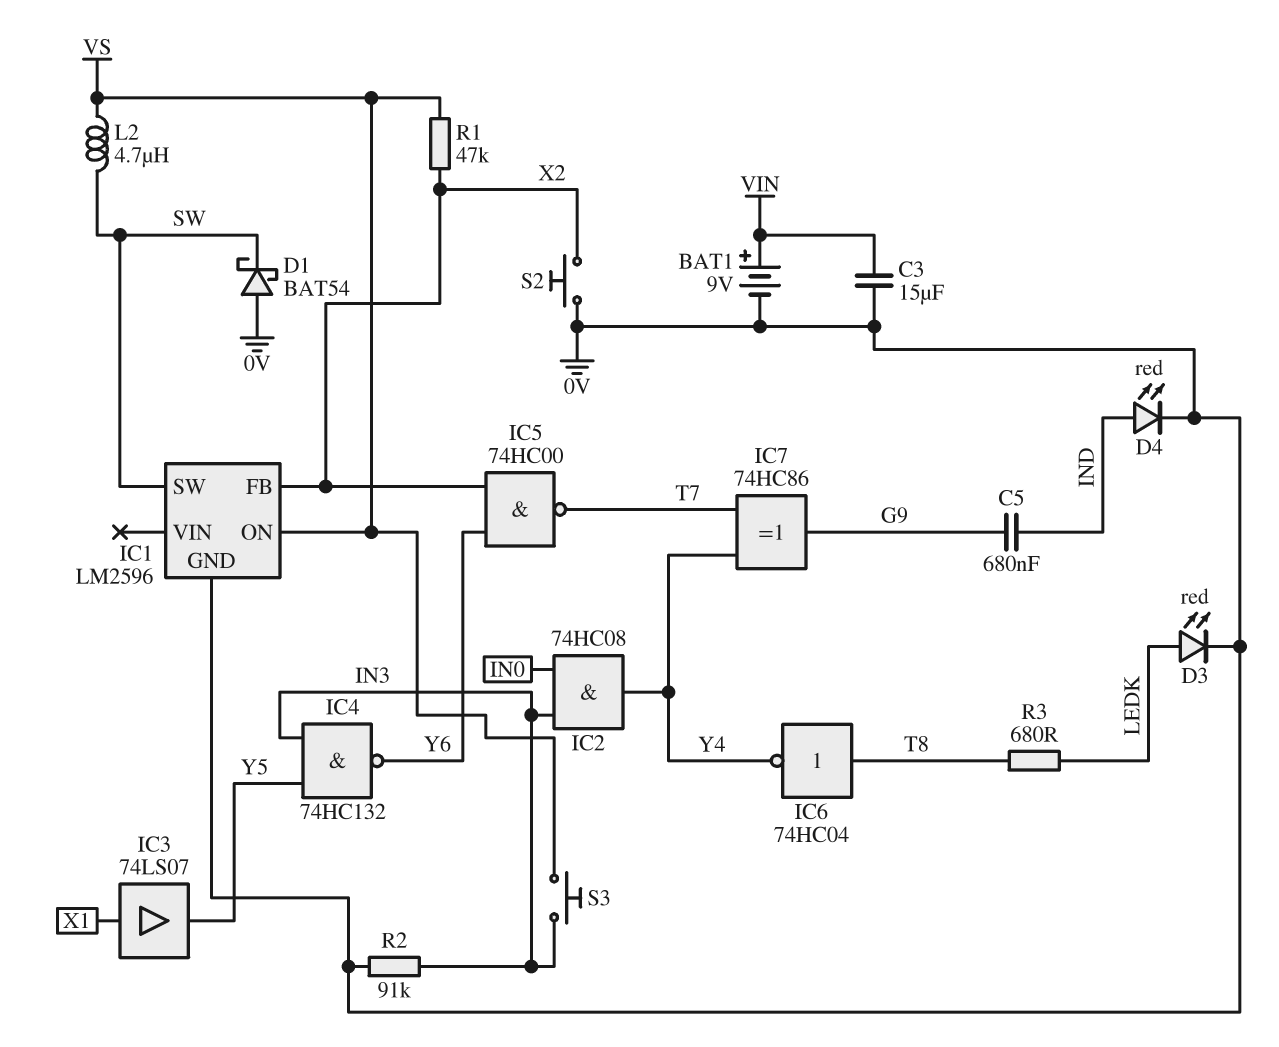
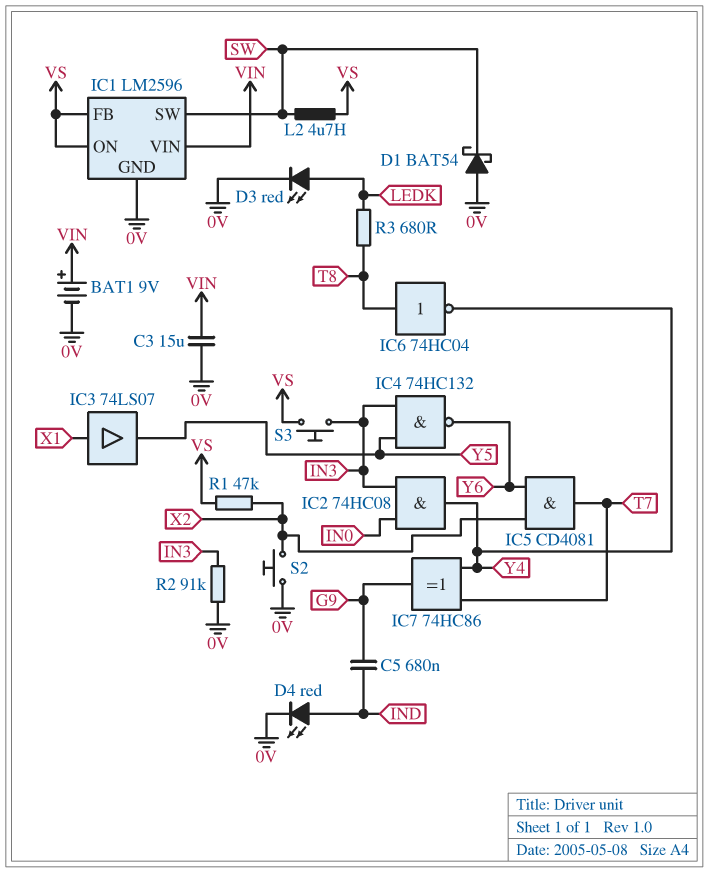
IC1 pin FB: X2 -> VS
IC1 pin VIN: none -> VIN
IC5: NAND 74HC00 (in X2, in Y6, out T7) -> AND CD4081 (in X2, in Y6, out T7)

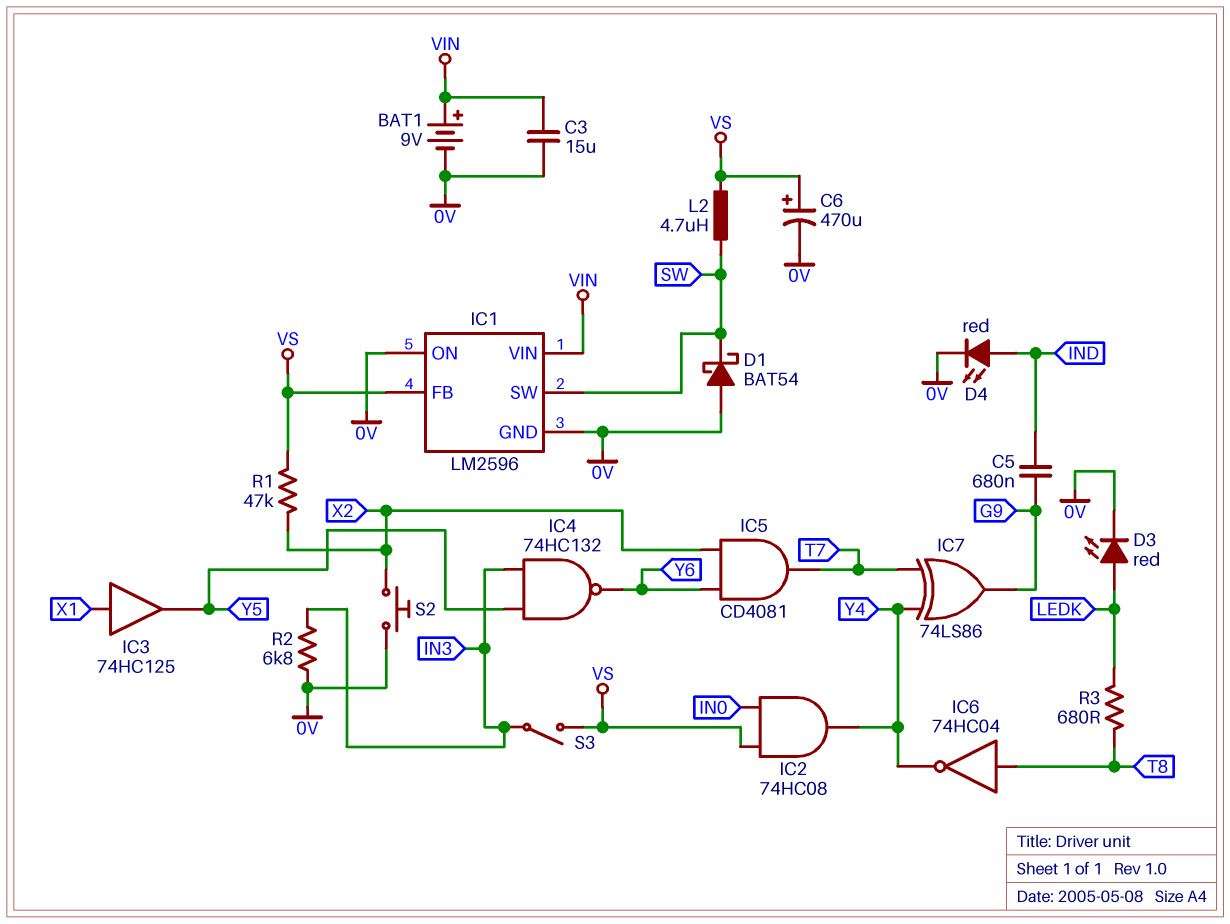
C6: none -> 470uF (plus VS, minus 0V)
IC1 pin ON: VS -> 0V
IC2: AND 74HC08 (in IN0, in IN3, out Y4) -> AND 74HC08 (in IN0, in VS, out Y4)
IC3: buffer 74LS07 (in X1, out Y5) -> buffer 74HC125 (in X1, out Y5)
IC7: XOR 74HC86 (in T7, in Y4, out G9) -> XOR 74LS86 (in T7, in Y4, out G9)
R2: 91k (0V, IN3) -> 6.8k (0V, IN3)
S3: button (IN3, VS) -> switch (IN3, VS)

